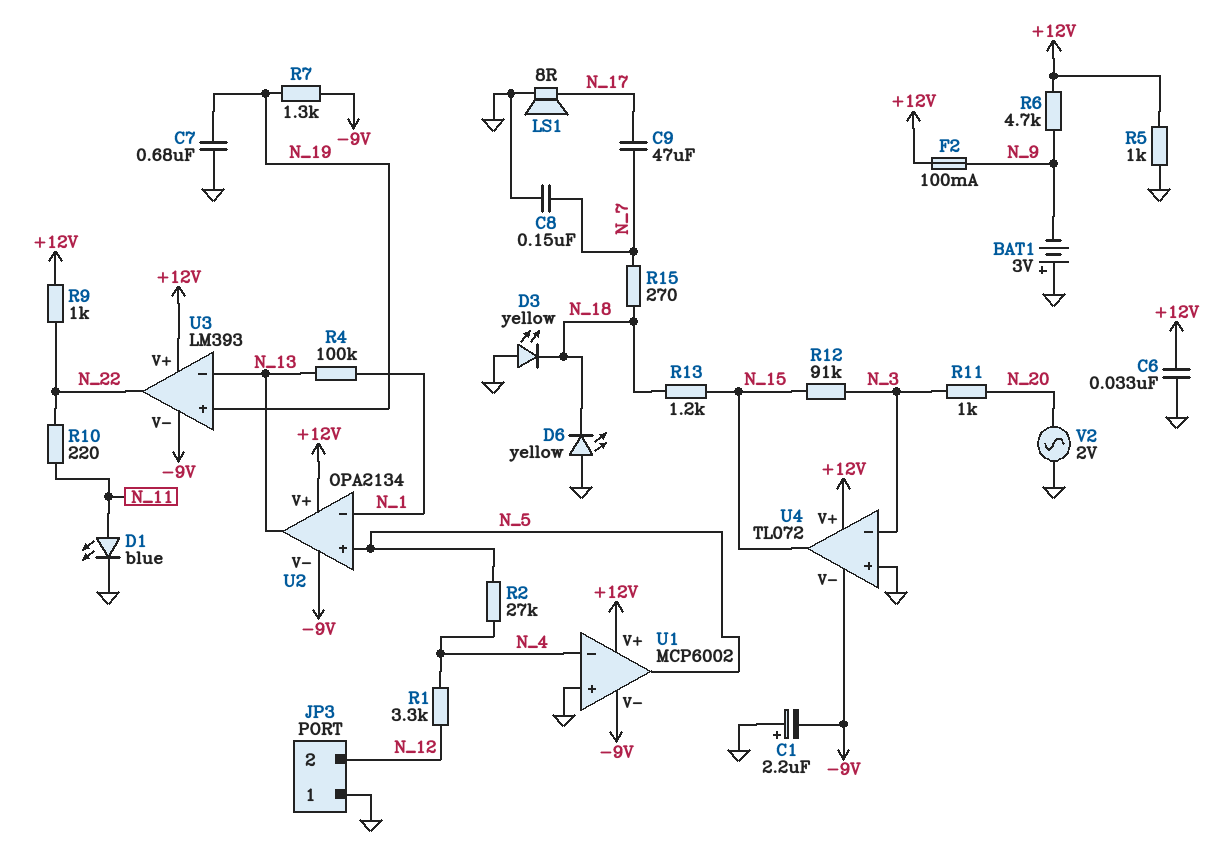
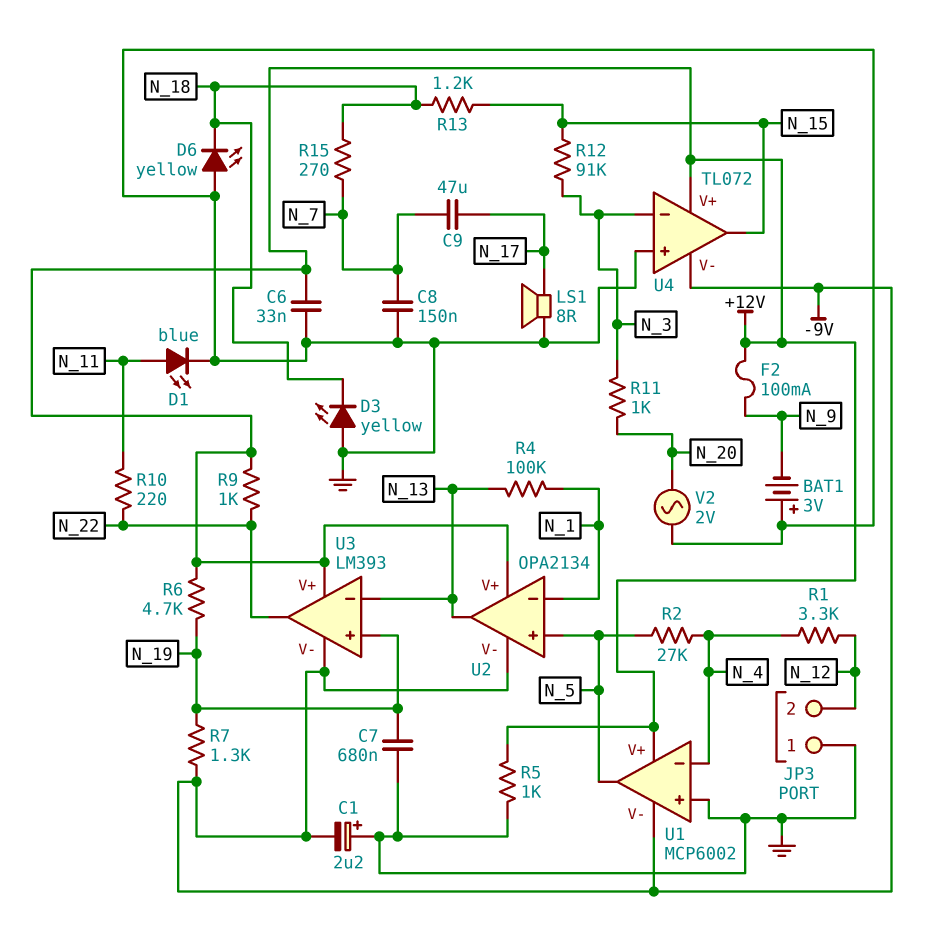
R6: 4.7k (+12V, N_9) -> 4.7k (+12V, N_19)

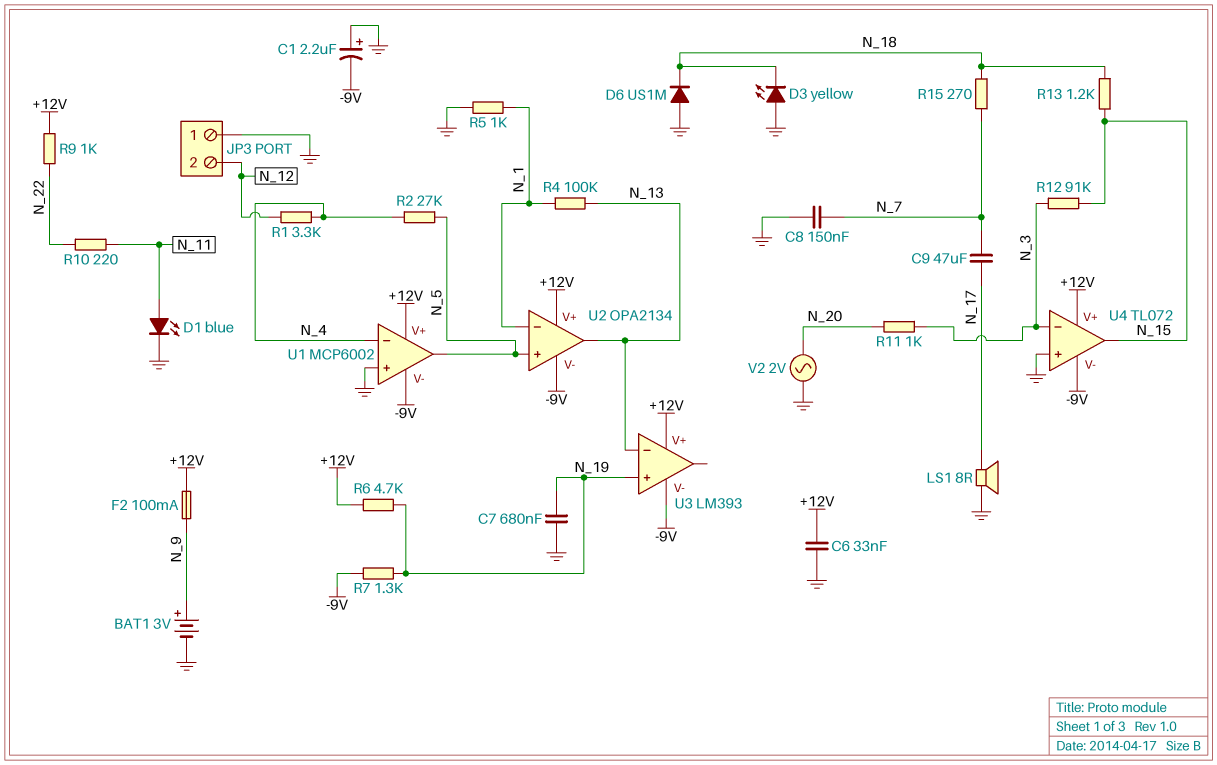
BAT1: 3V (plus GND, minus N_9) -> 3V (plus N_9, minus GND)
D6: LED yellow (A GND, K N_18) -> diode US1M (A GND, K N_18)
R5: 1k (+12V, GND) -> 1k (GND, N_1)
U3 pin out: N_22 -> none

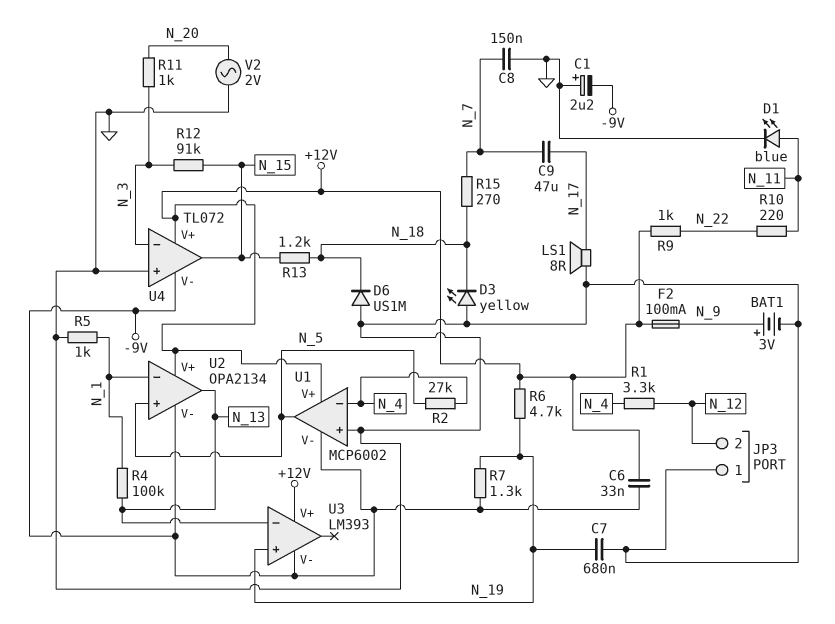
C6: 33nF (+12V, GND) -> 33nF (+12V, -9V)

